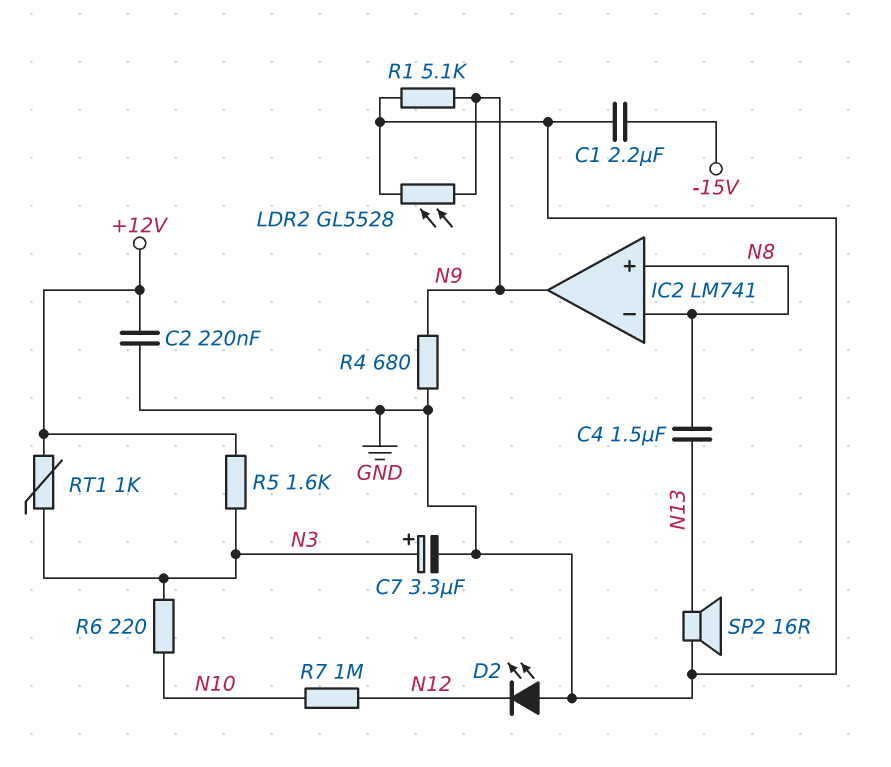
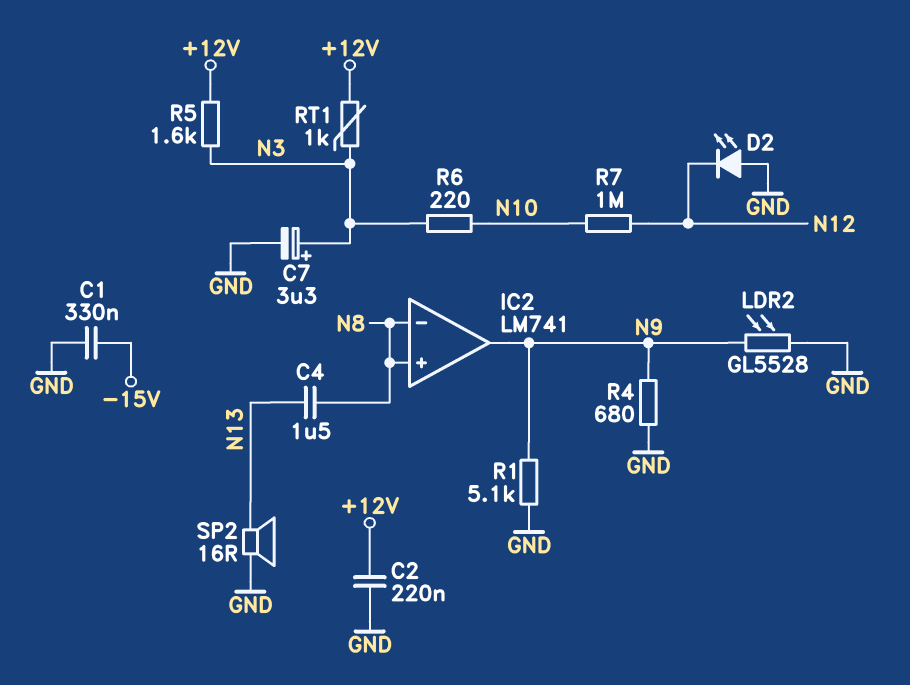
C1: 2.2uF (-15V, GND) -> 330nF (-15V, GND)

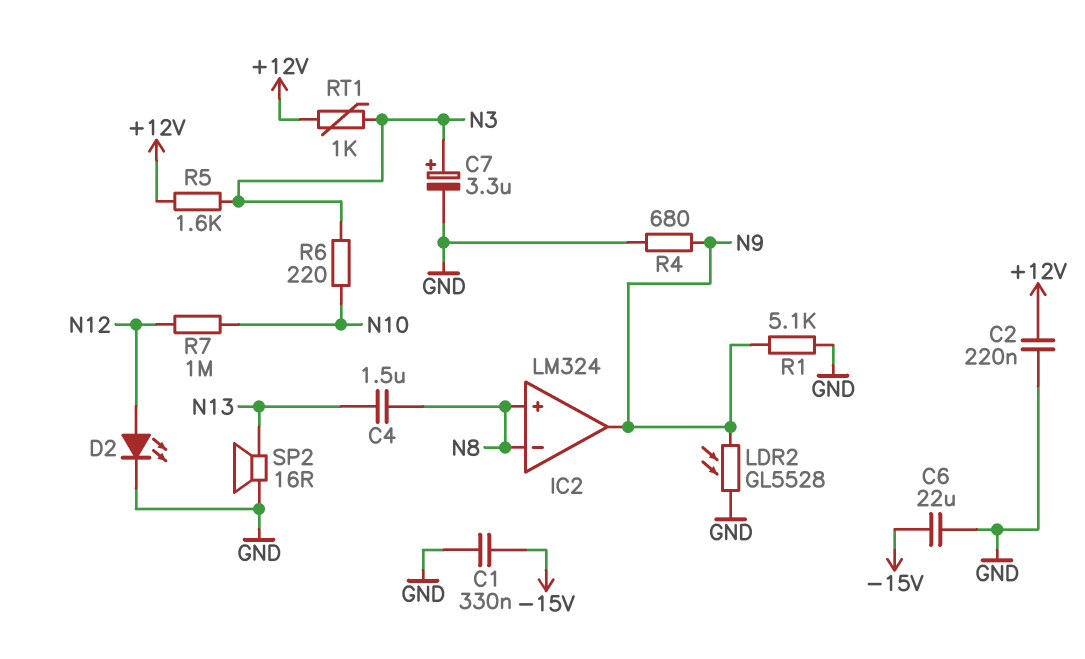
C6: none -> 22uF (-15V, GND)
D2: LED (A GND, K N12) -> LED (A N12, K GND)
IC2: LM741 -> LM324

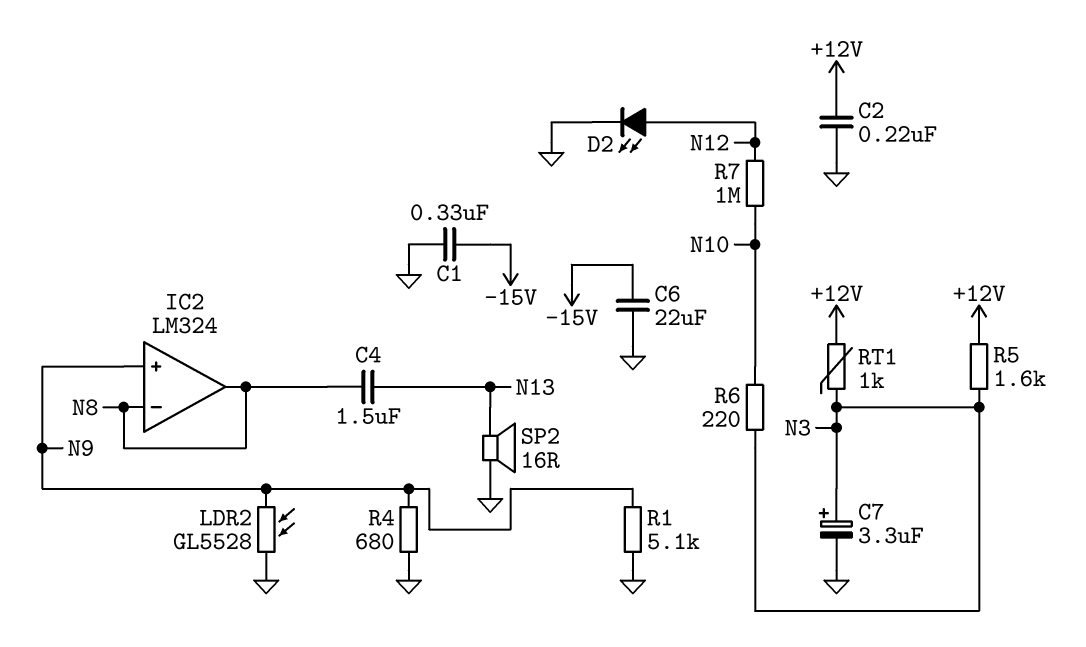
IC2 pin in+: N8 -> N9
IC2 pin out: N9 -> N8

